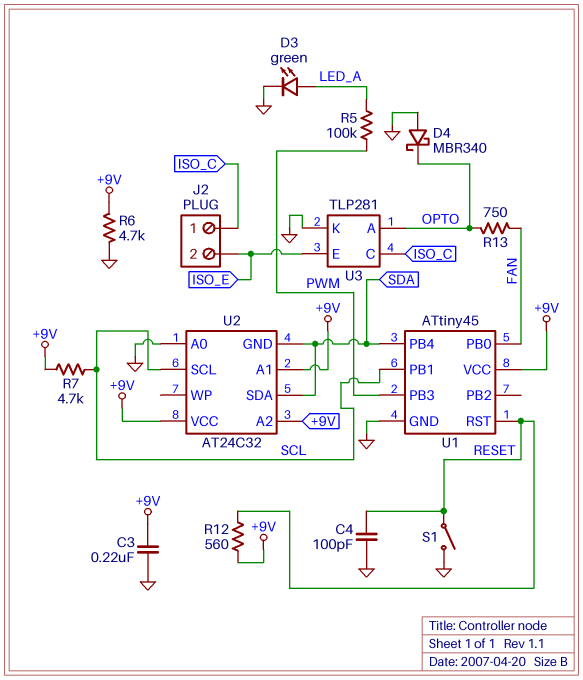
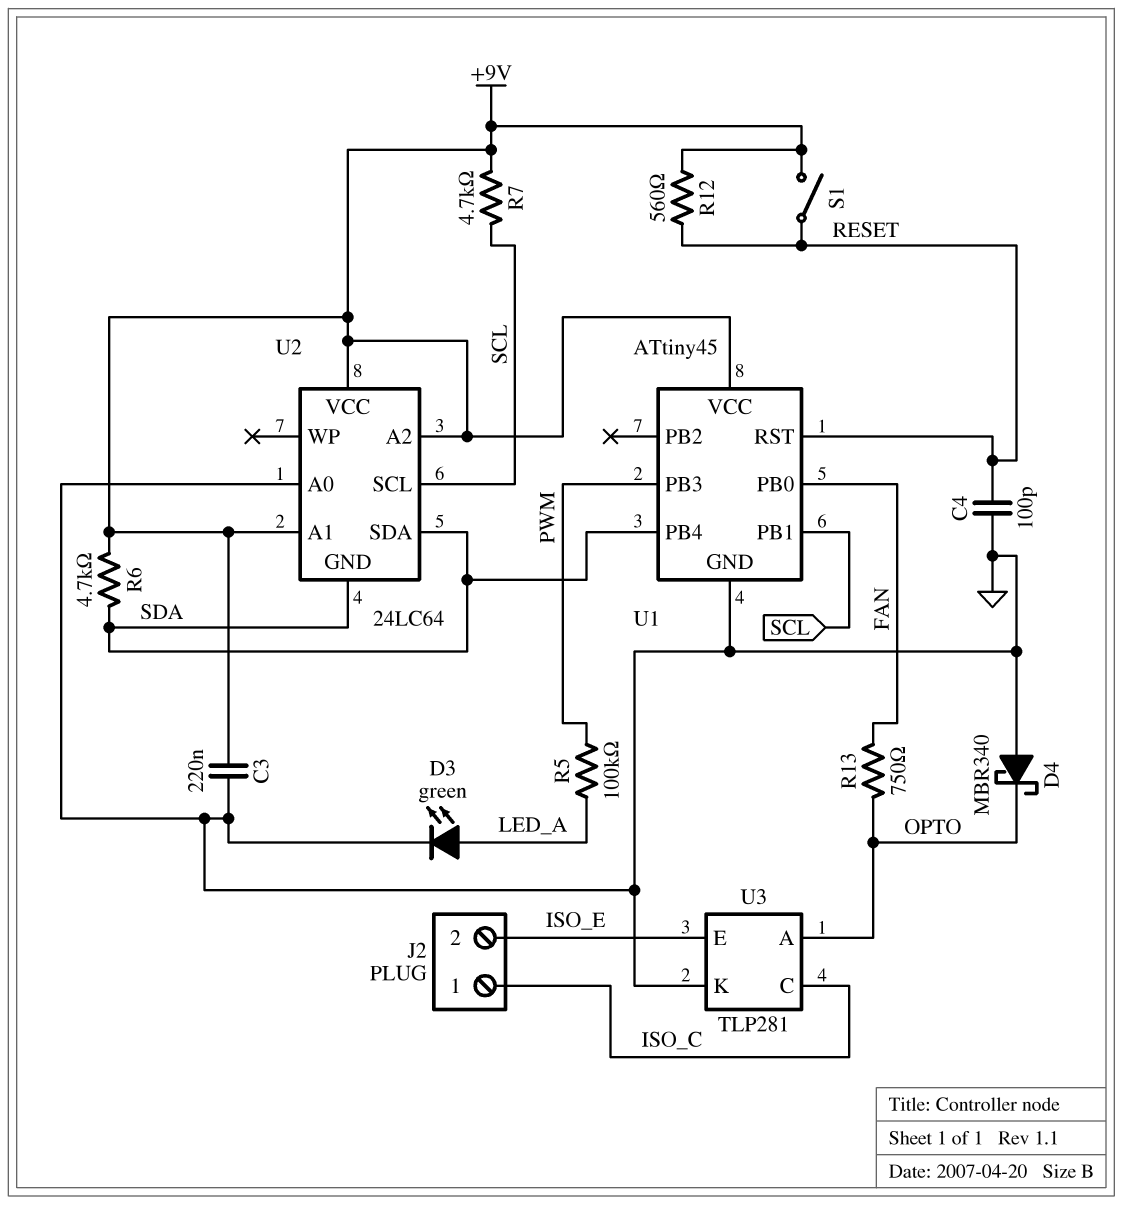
R6: 4.7k (+9V, GND) -> 4.7k (+9V, SDA)
S1: switch (GND, RESET) -> switch (+9V, RESET)
U2: AT24C32 -> 24LC64

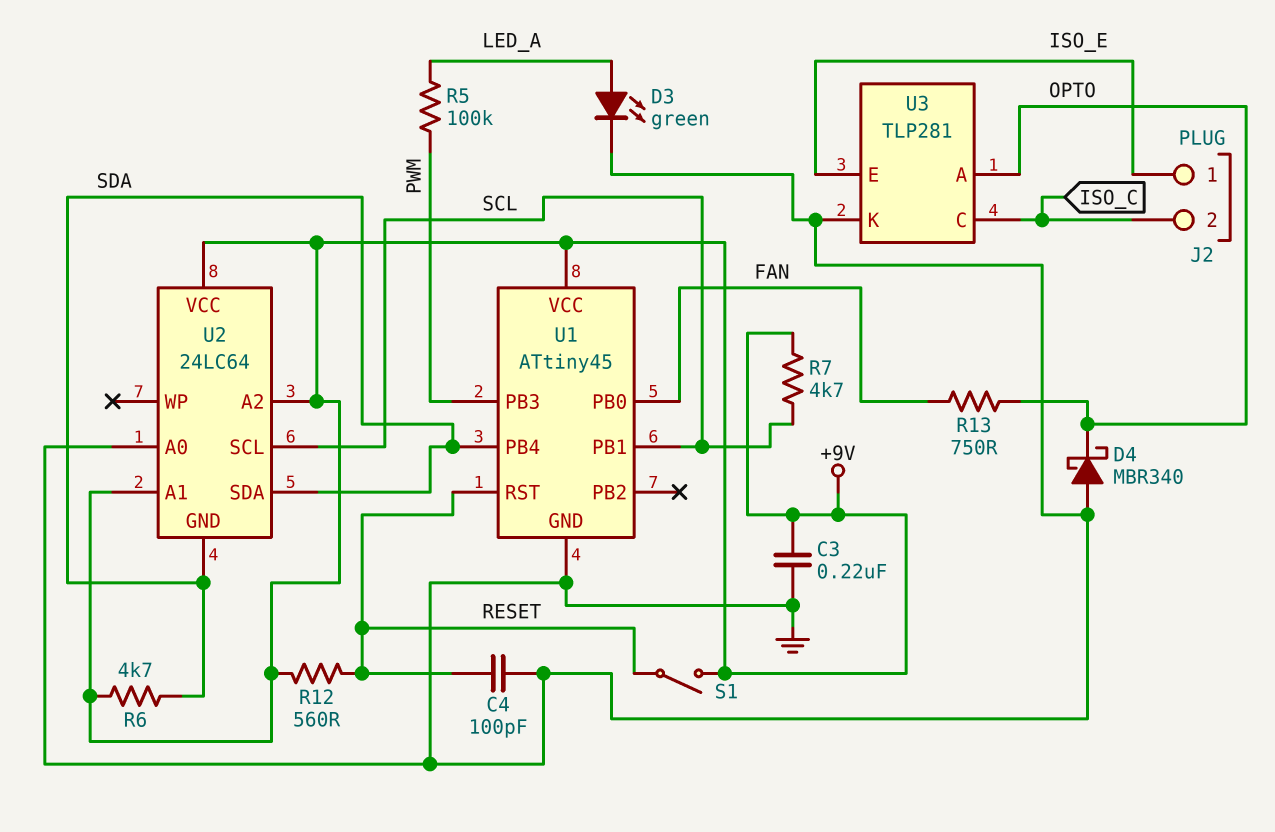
J2 pin 1: ISO_C -> ISO_E
J2 pin 2: ISO_E -> ISO_C

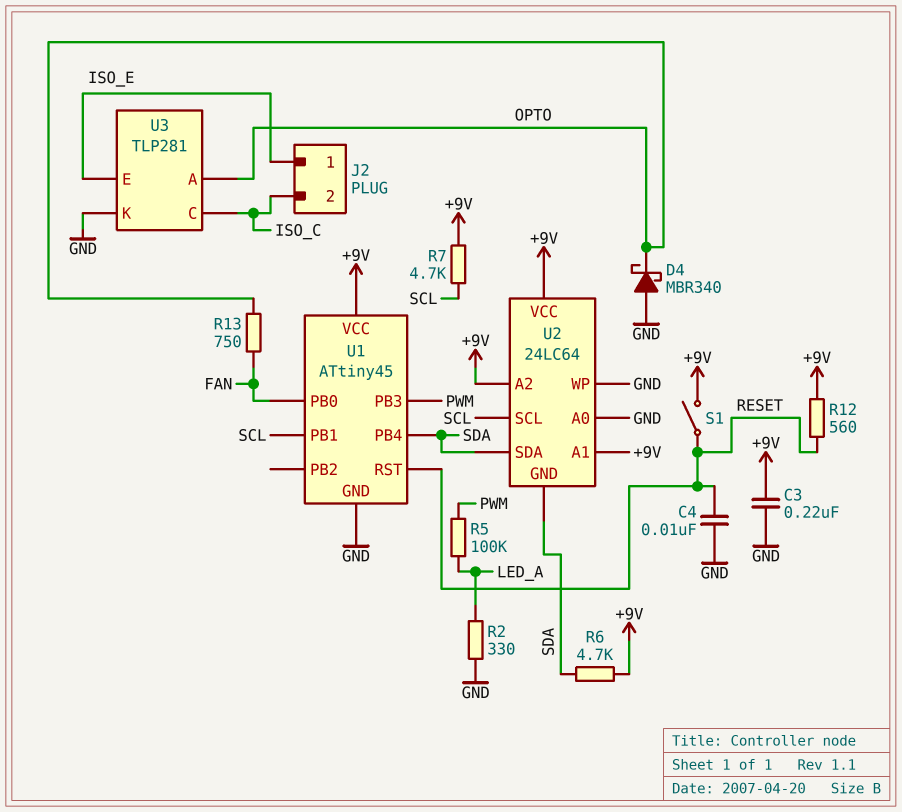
C4: 100pF (GND, RESET) -> 10nF (GND, RESET)
D3: LED green (A LED_A, K GND) -> none
R2: none -> 330 (GND, LED_A)
U2 pin WP: none -> GND

